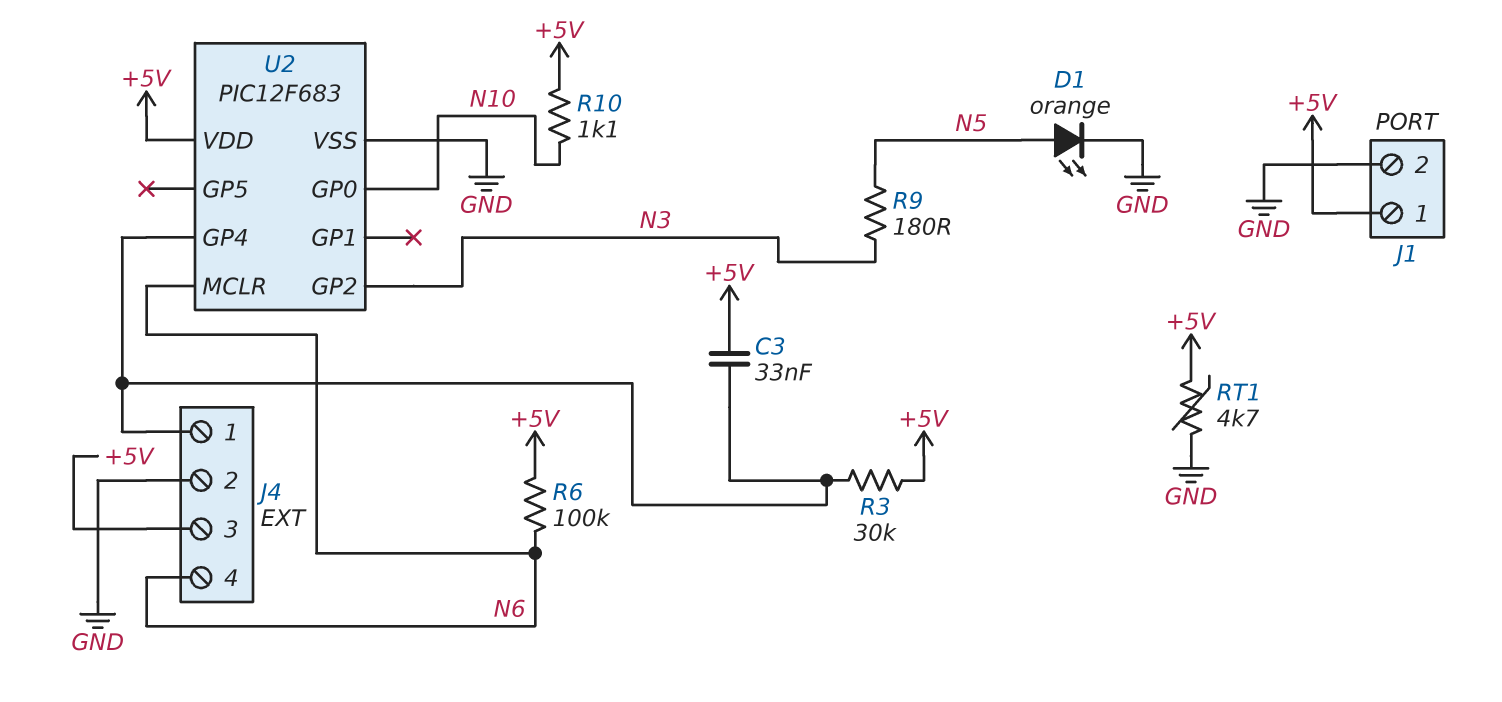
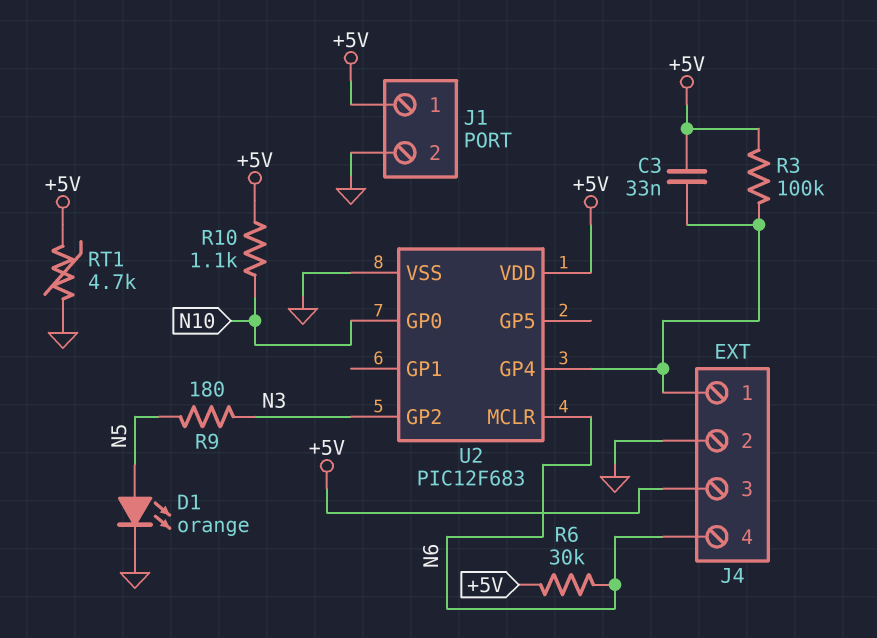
R3: 30k (+5V, J4/1) -> 100k (+5V, J4/1)
R6: 100k (+5V, N6) -> 30k (+5V, N6)

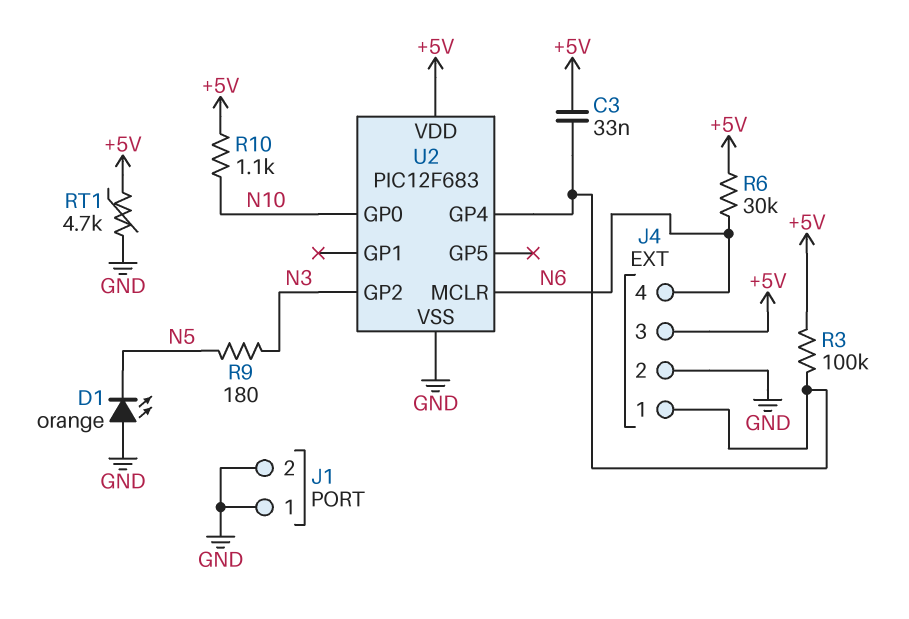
D1: LED orange (A N5, K GND) -> LED orange (A GND, K N5)
J1 pin 1: +5V -> GND

